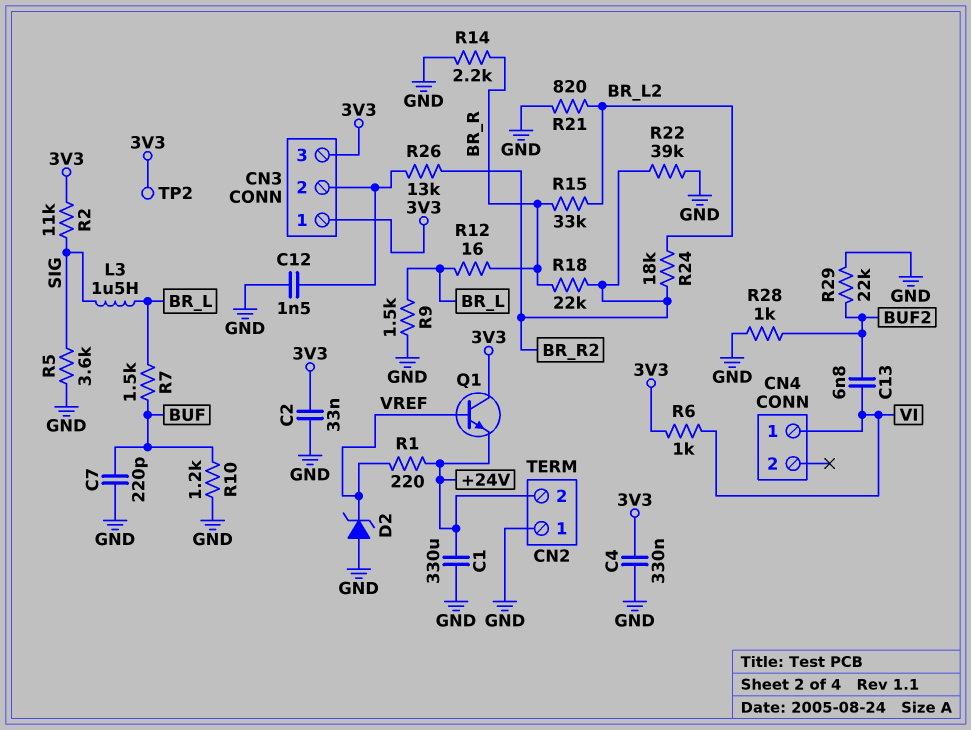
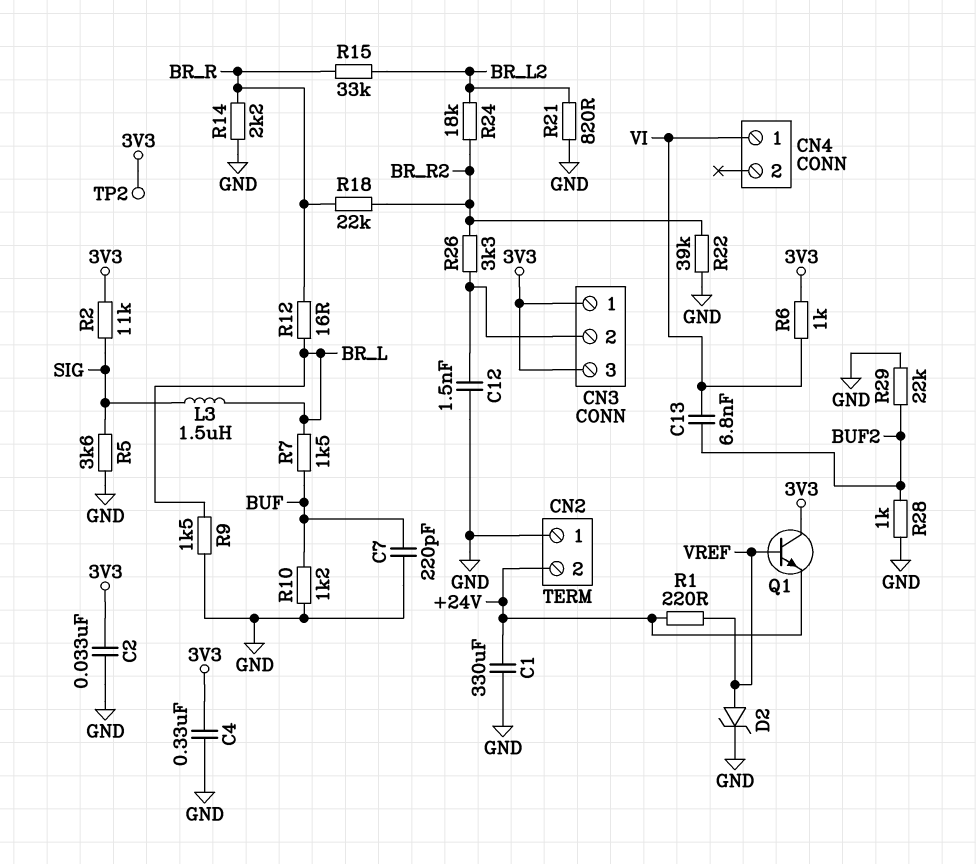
D2: zener (A GND, K VREF) -> zener (A VREF, K GND)
R26: 13k (BR_R2, CN3/2) -> 3.3k (BR_R2, CN3/2)

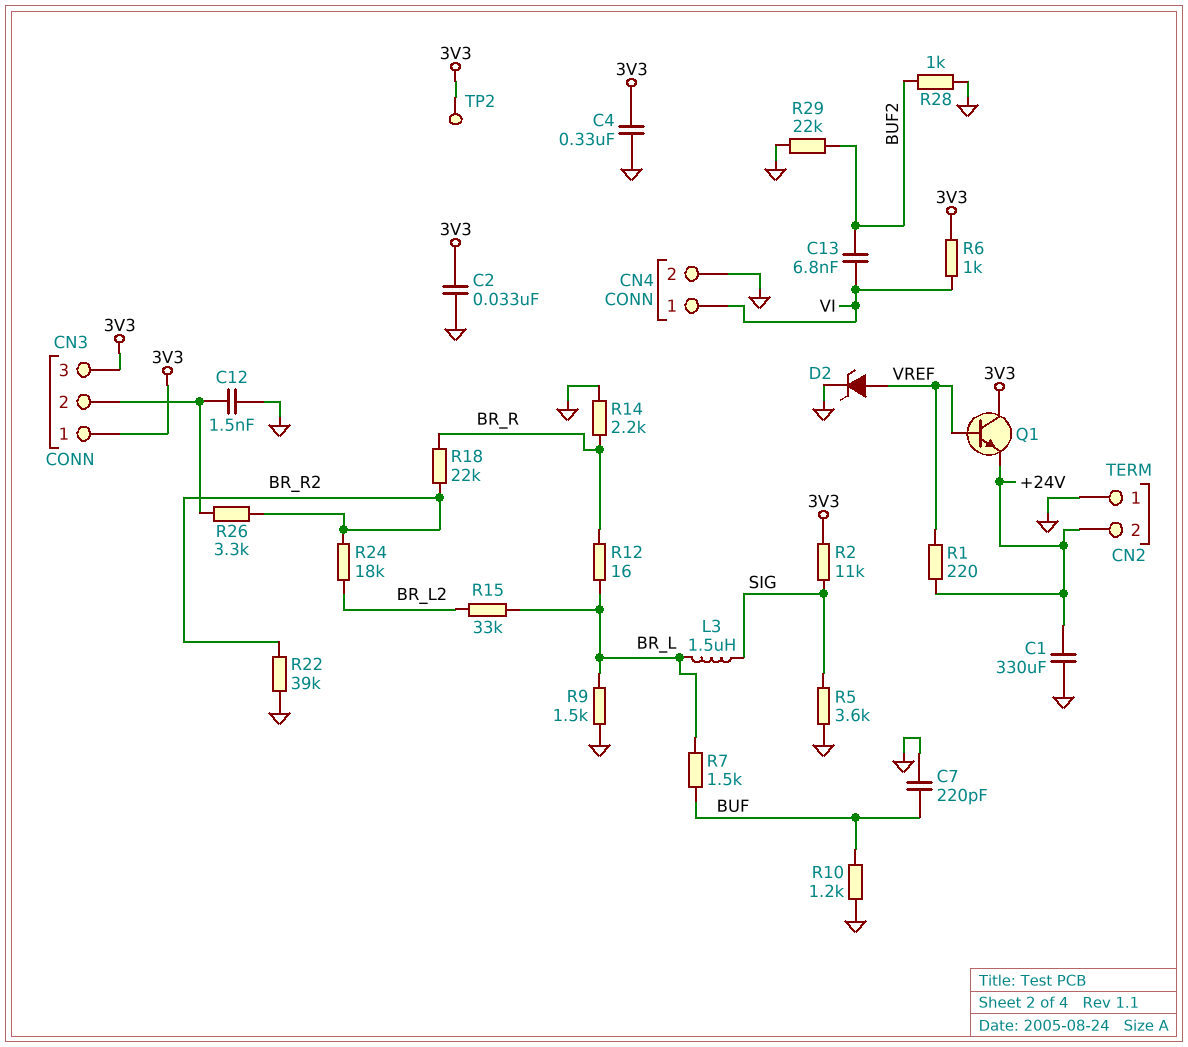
CN4 pin 2: none -> GND
R15: 33k (BR_L2, BR_R) -> 33k (BR_L, BR_L2)
R21: 820 (BR_L2, GND) -> none

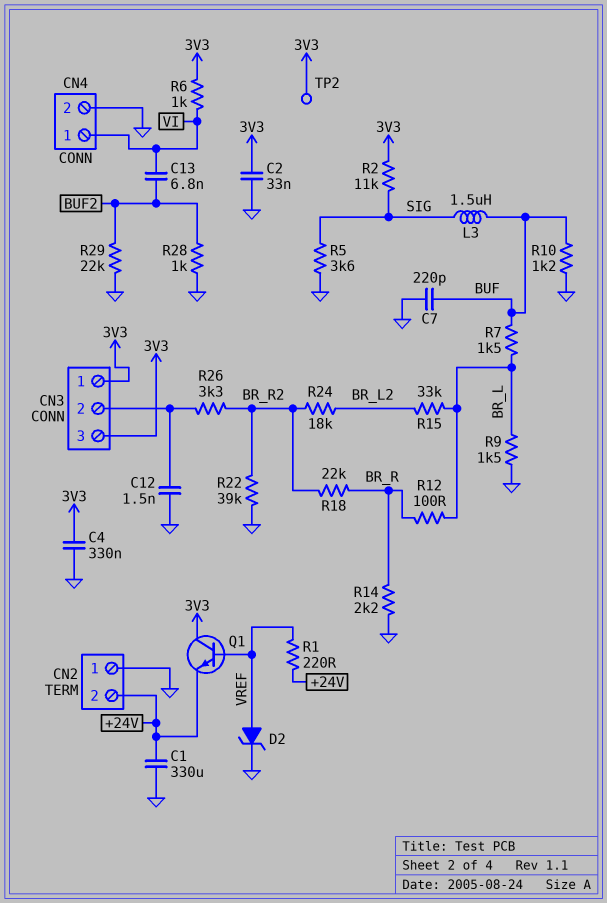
L3: 1.5uH (BR_L, SIG) -> 1.5uH (BUF, SIG)
R12: 16 (BR_L, BR_R) -> 100 (BR_L, BR_R)

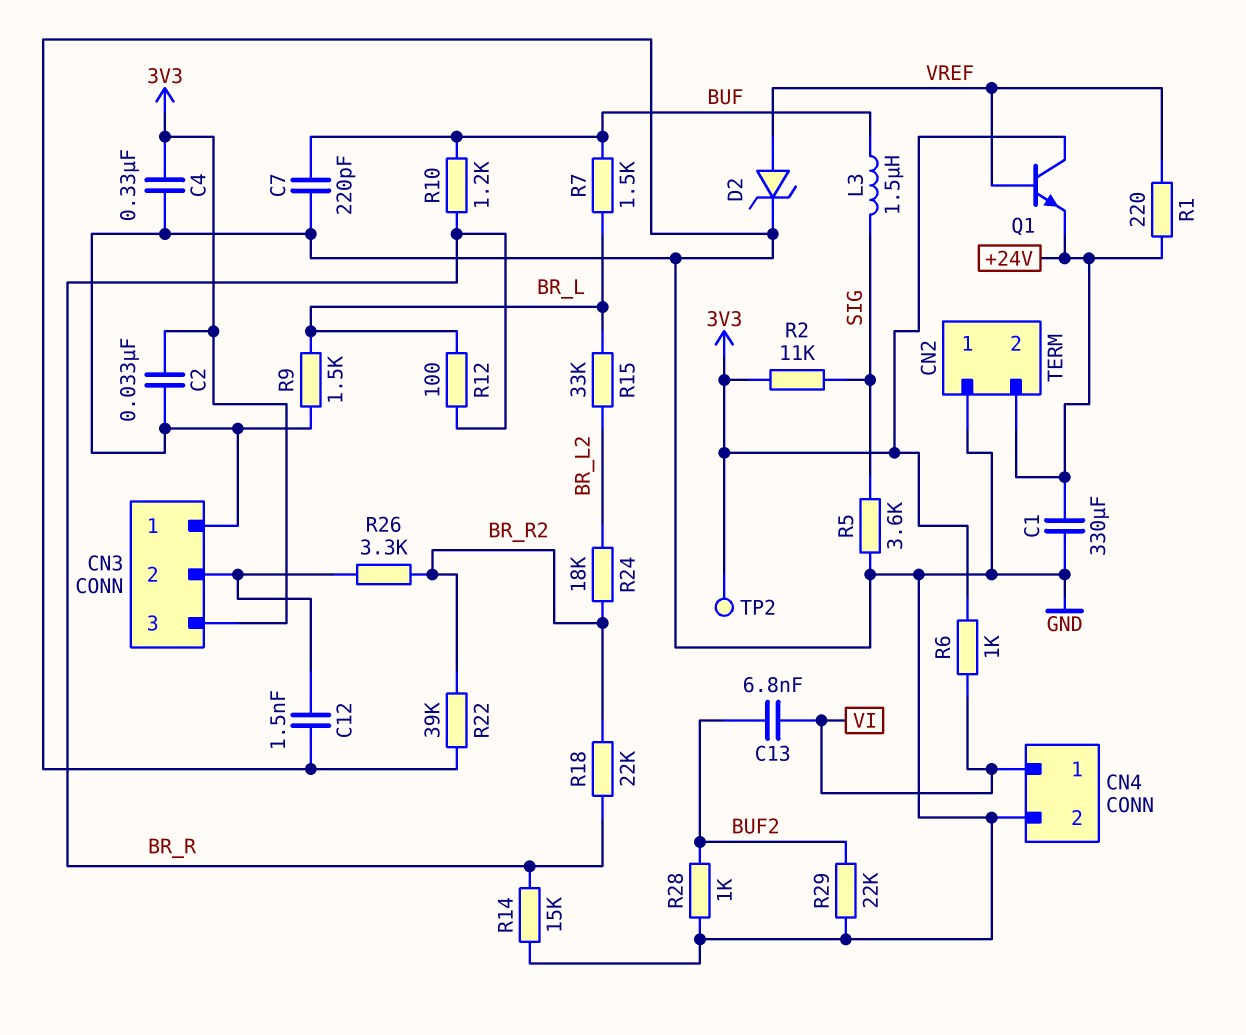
CN3 pin 1: 3V3 -> GND
R10: 1.2k (BUF, GND) -> 1.2k (BR_R, BUF)
R14: 2.2k (BR_R, GND) -> 15k (BR_R, GND)

